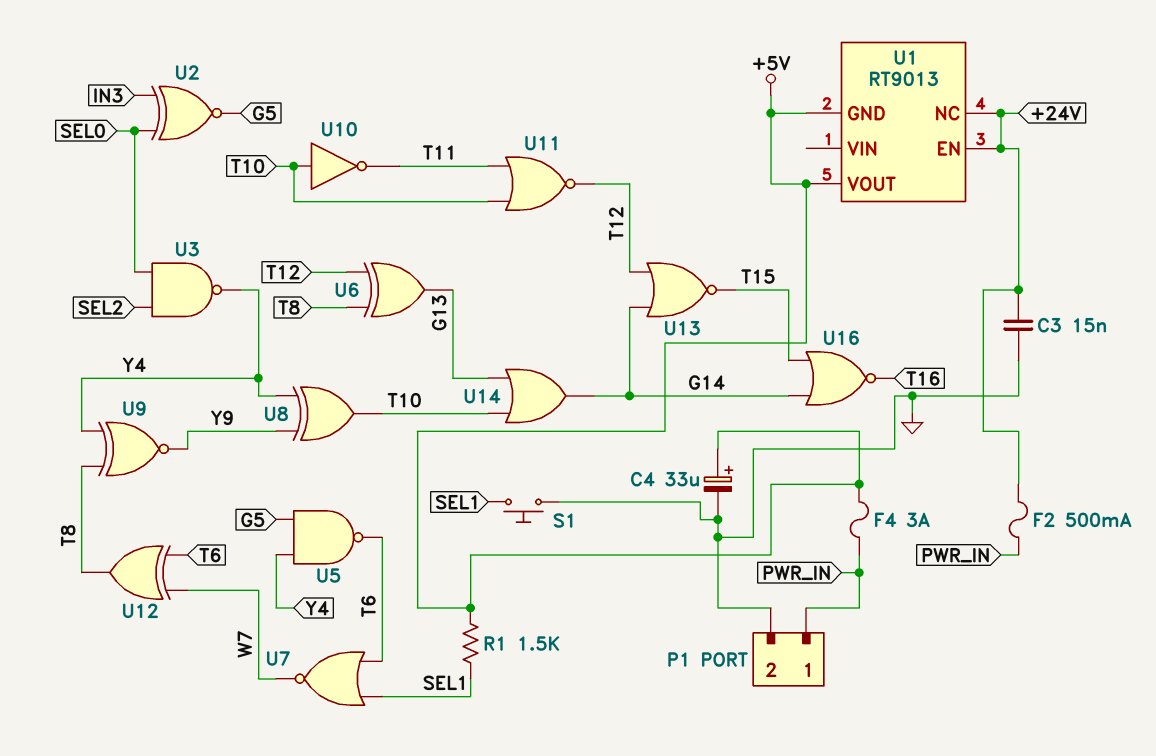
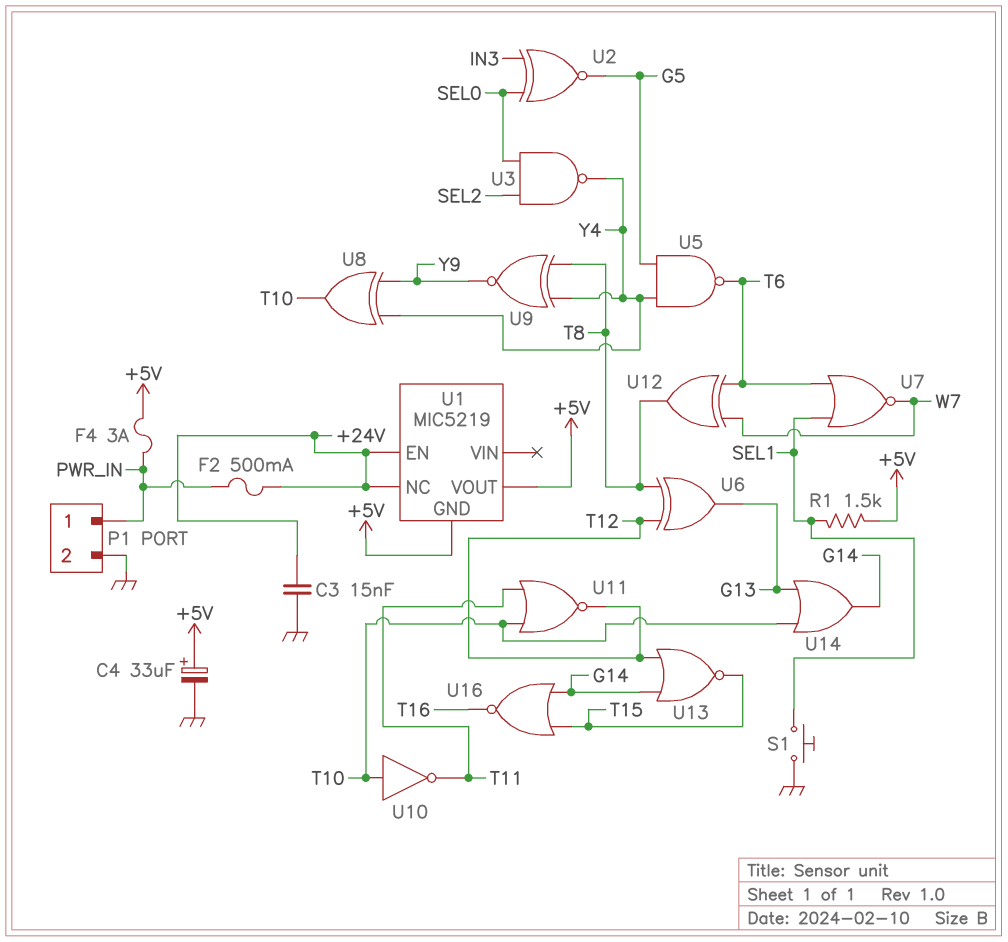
U1: RT9013 -> MIC5219

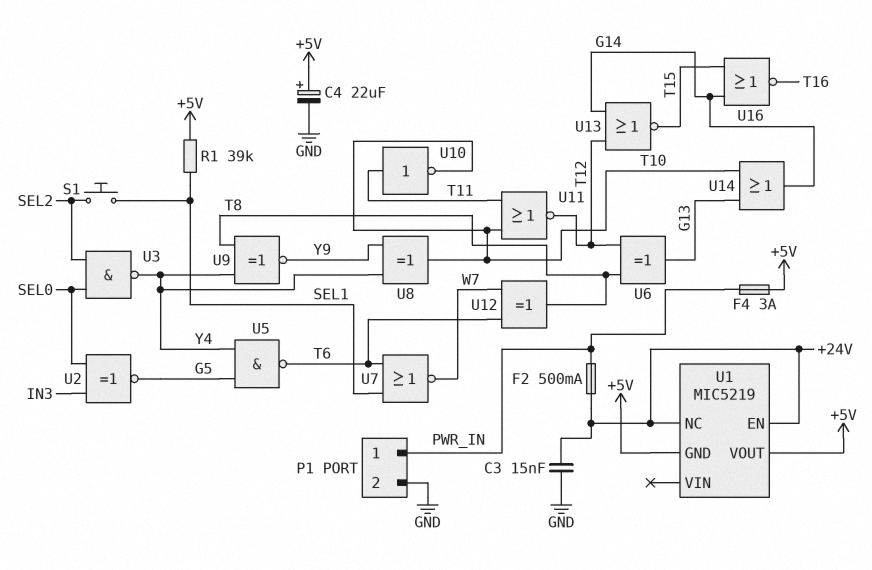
C4: 33uF (plus +5V, minus GND) -> 22uF (plus +5V, minus GND)
R1: 1.5k (+5V, SEL1) -> 39k (+5V, SEL1)
S1: button (GND, SEL1) -> button (SEL1, SEL2)
U10: NOT (in T10, out T11) -> NOT (in T11, out T10)

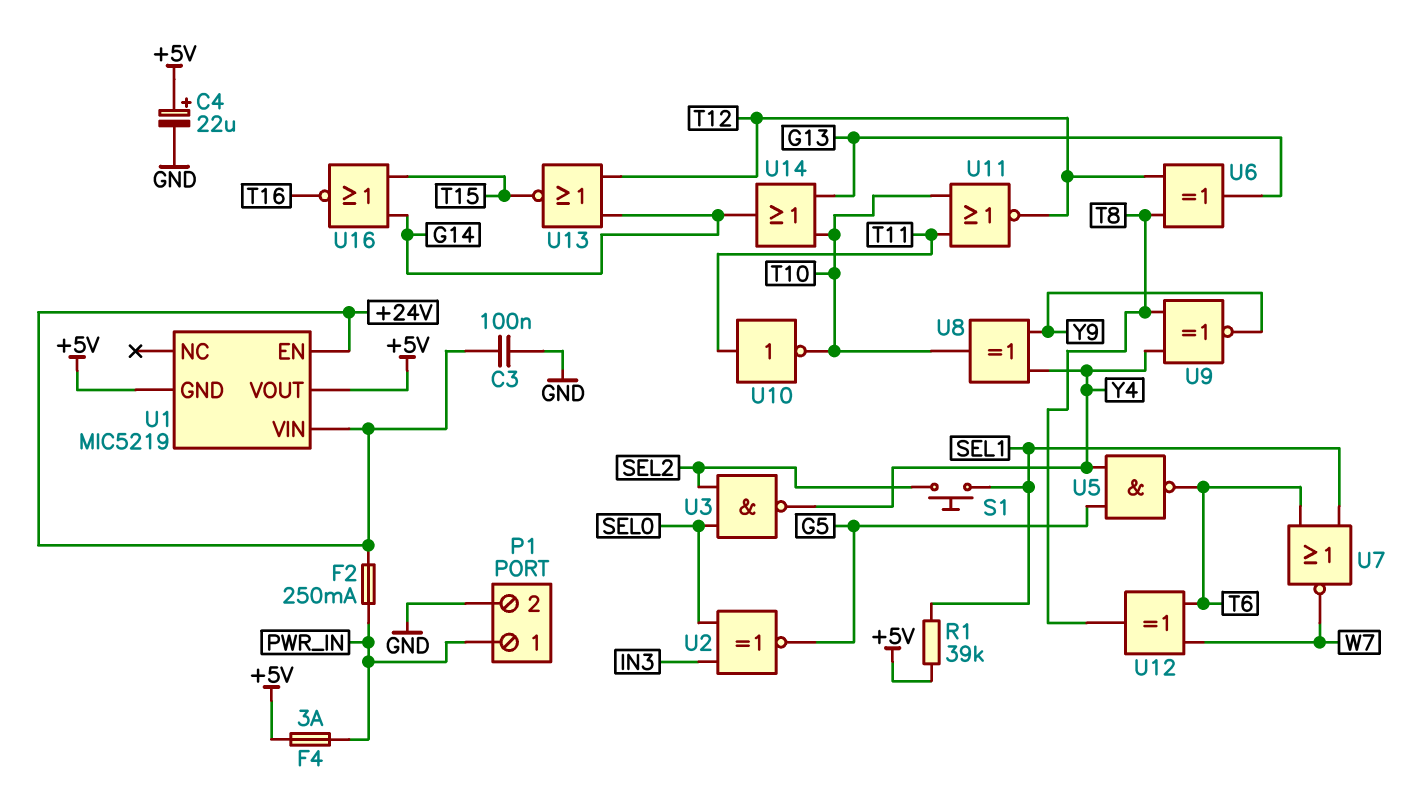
C3: 15nF (+24V, GND) -> 100nF (+24V, GND)
F2: 500mA (+24V, PWR_IN) -> 250mA (+24V, PWR_IN)
U1 pin NC: +24V -> none
U1 pin VIN: none -> +24V

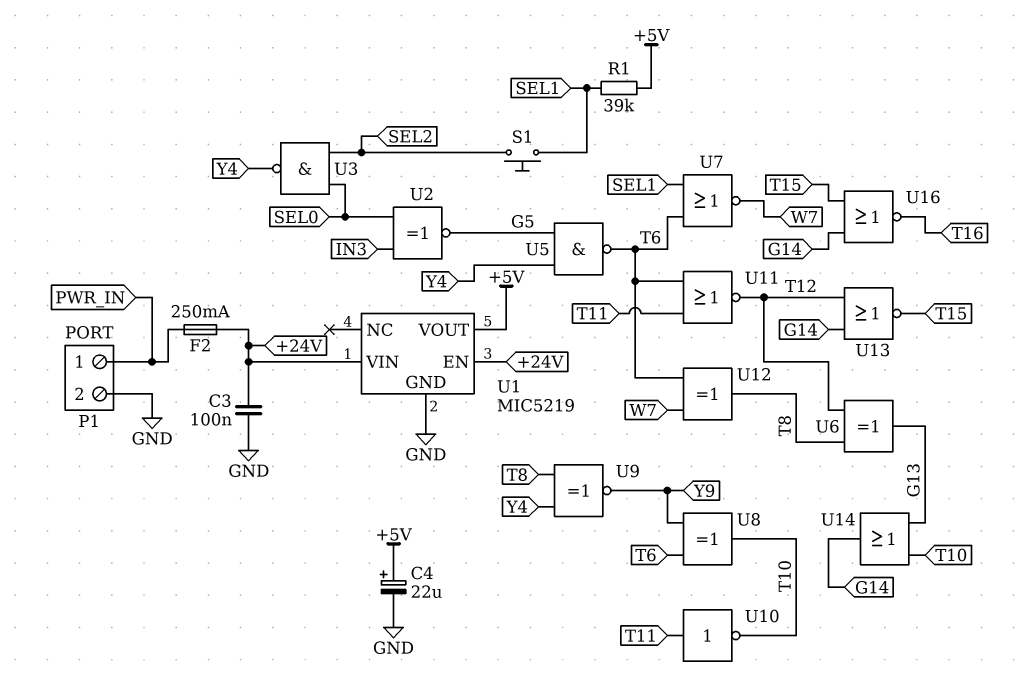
F4: 3A (+5V, PWR_IN) -> none
U1 pin GND: +5V -> GND
U8: XOR (in Y4, in Y9, out T10) -> XOR (in T6, in Y9, out T10)
U11: NOR (in T10, in T11, out T12) -> NOR (in T6, in T11, out T12)

